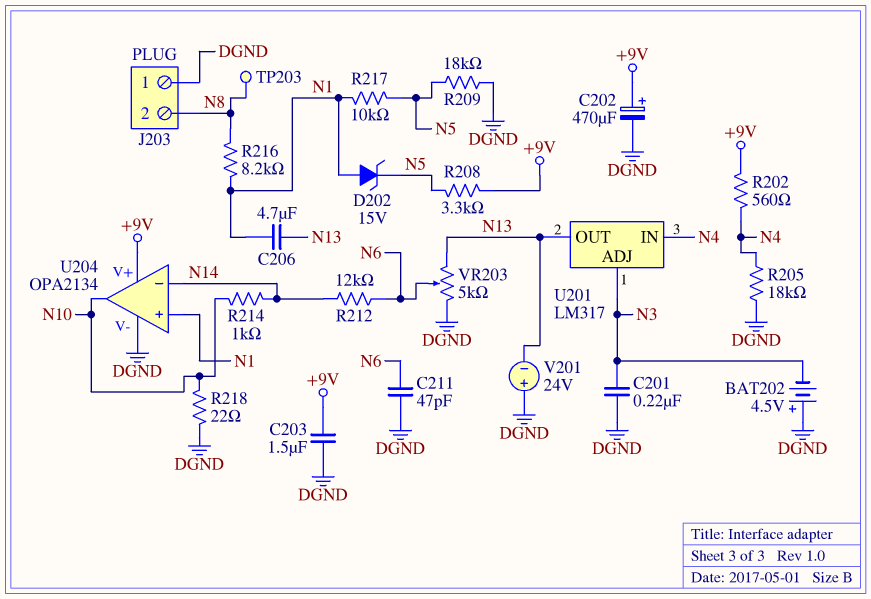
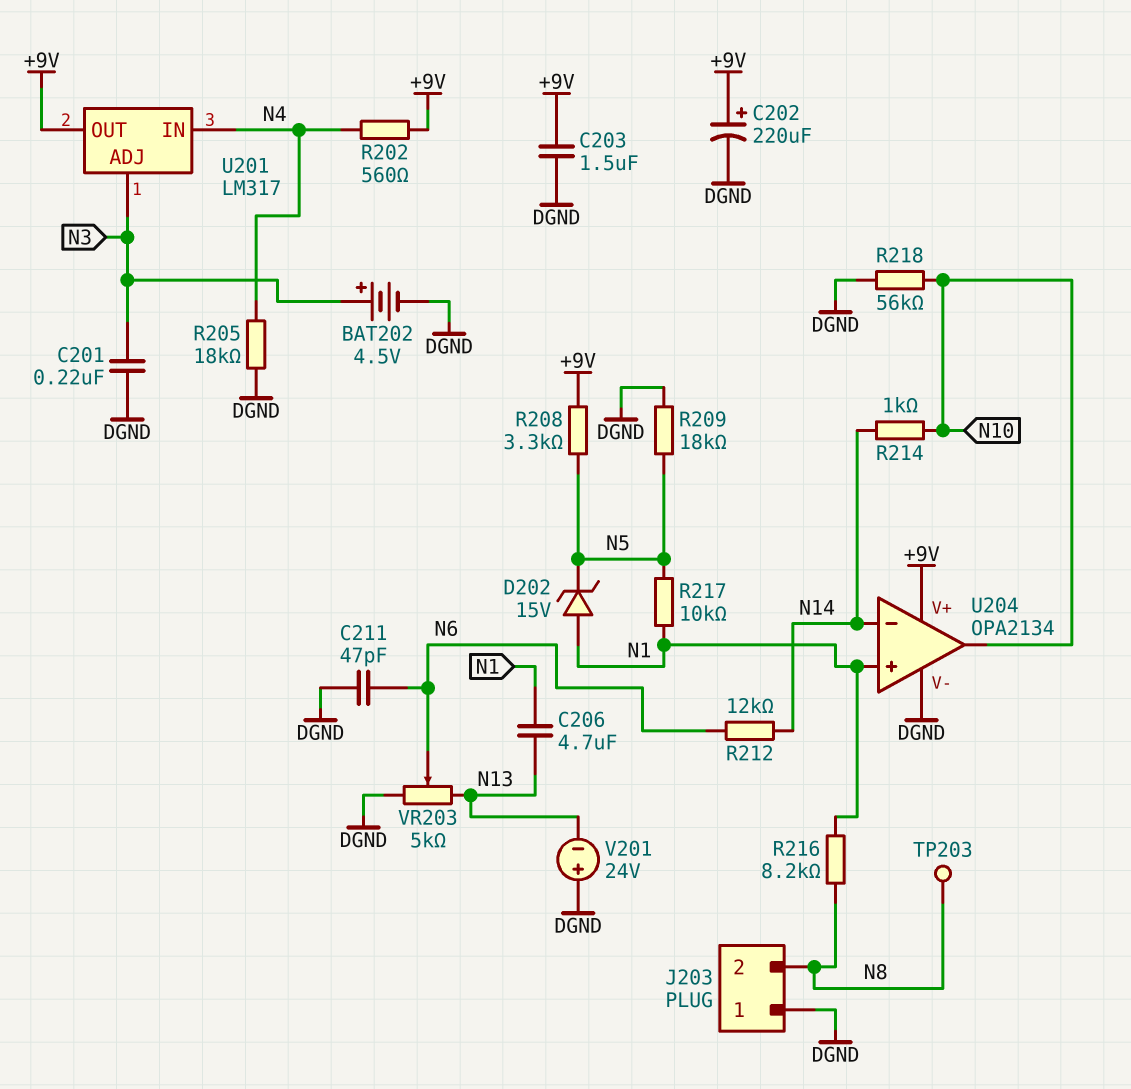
BAT202: 4.5V (plus DGND, minus N3) -> 4.5V (plus N3, minus DGND)
C202: 470uF (plus +9V, minus DGND) -> 220uF (plus +9V, minus DGND)
R218: 22 (DGND, N10) -> 56k (DGND, N10)
U201 pin OUT: N13 -> +9V

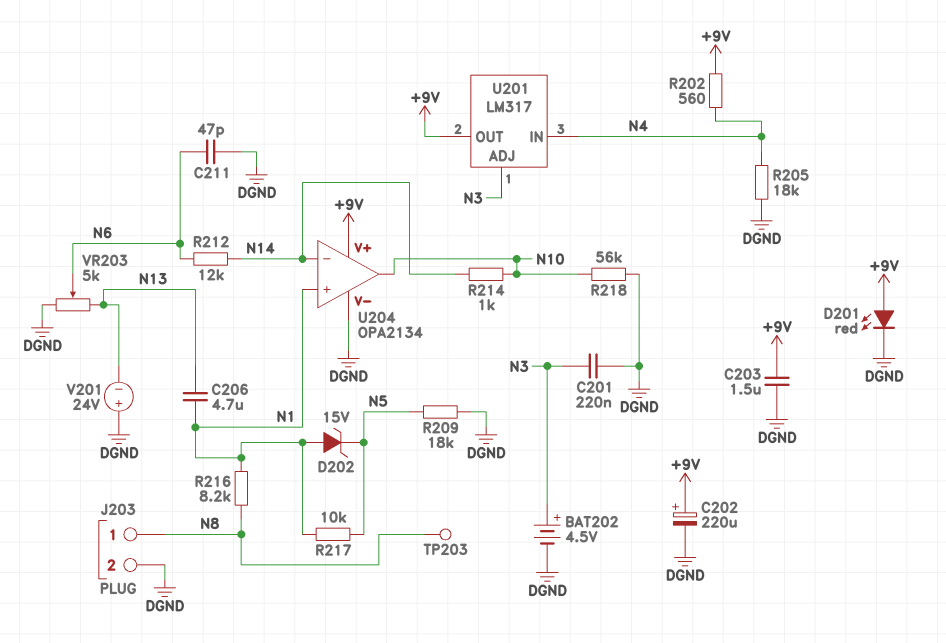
D201: none -> LED red (A +9V, K DGND)
J203 pin 1: DGND -> N8
J203 pin 2: N8 -> DGND
R208: 3.3k (+9V, N5) -> none

